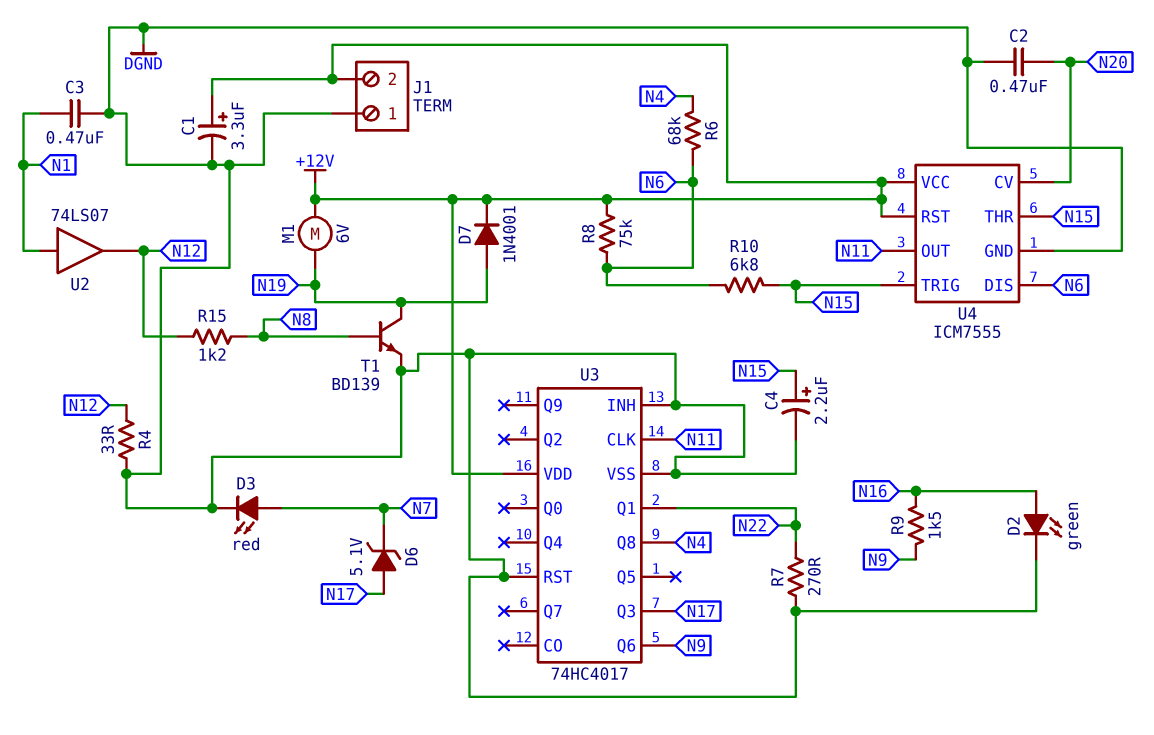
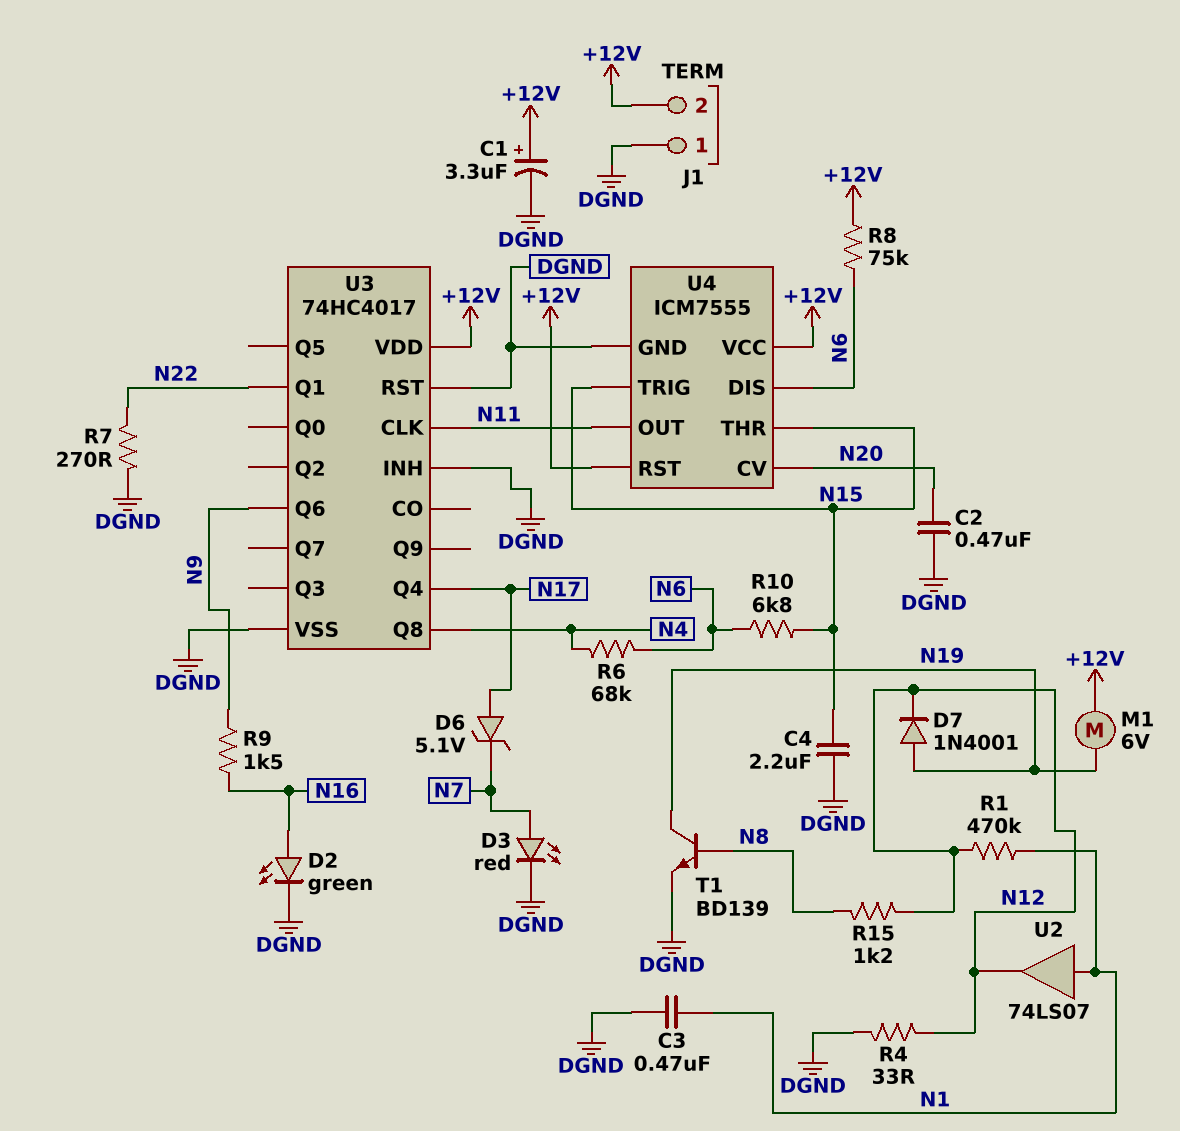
C4: 2.2uF (plus N15, minus DGND) -> 2.2uF (DGND, N15)
D7: diode 1N4001 (A N19, K +12V) -> diode 1N4001 (A N19, K N12)
R1: none -> 470k (N1, N12)
U3 pin Q3: N17 -> none
U3 pin Q4: none -> N17

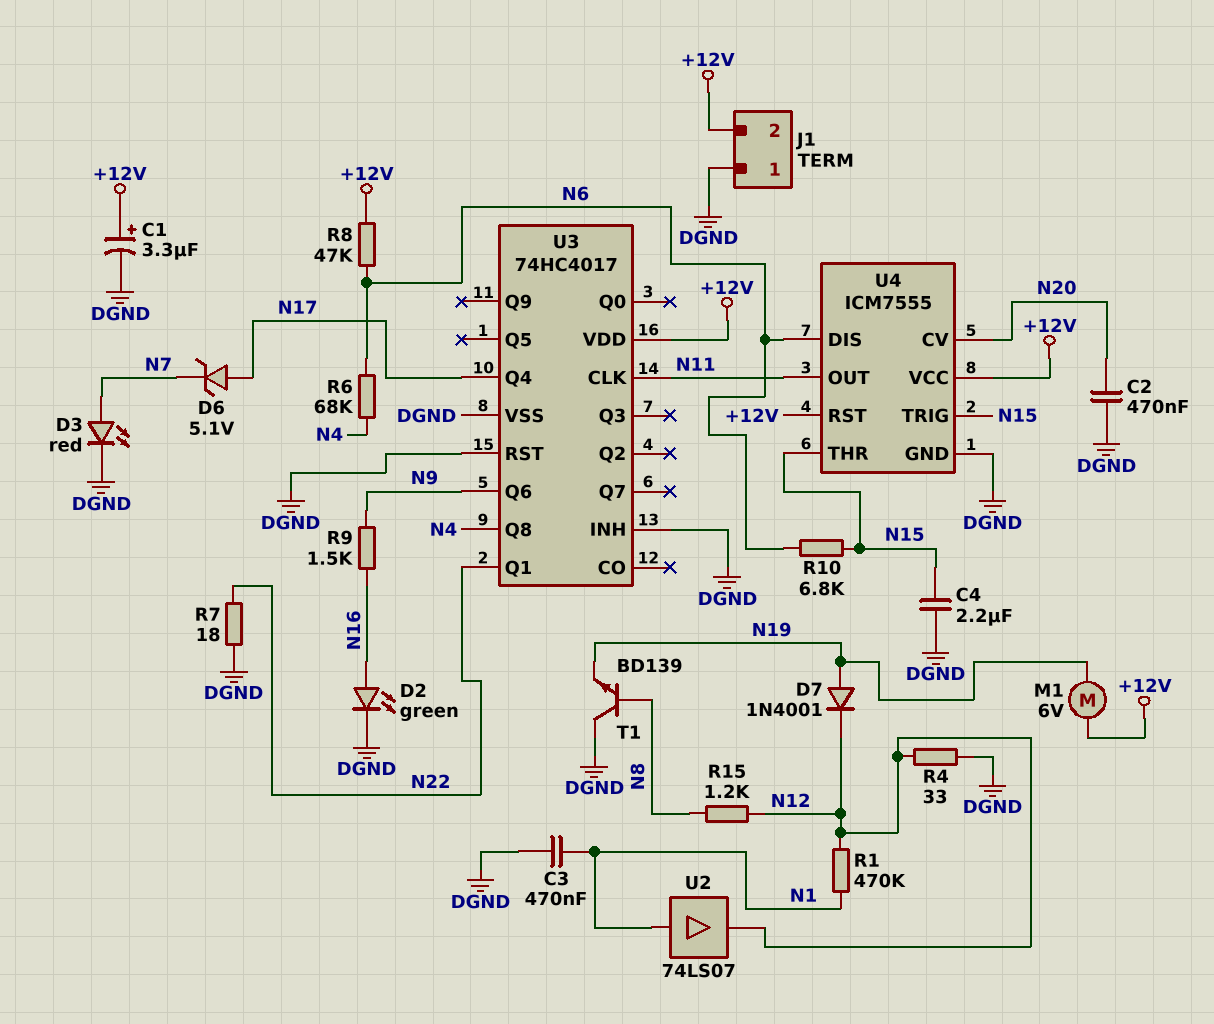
R7: 270 (DGND, N22) -> 18 (DGND, N22)
R8: 75k (+12V, N6) -> 47k (+12V, N6)
T1: NPN BD139 (B N8, C N19, E DGND) -> NPN BD139 (B N8, C DGND, E N19)

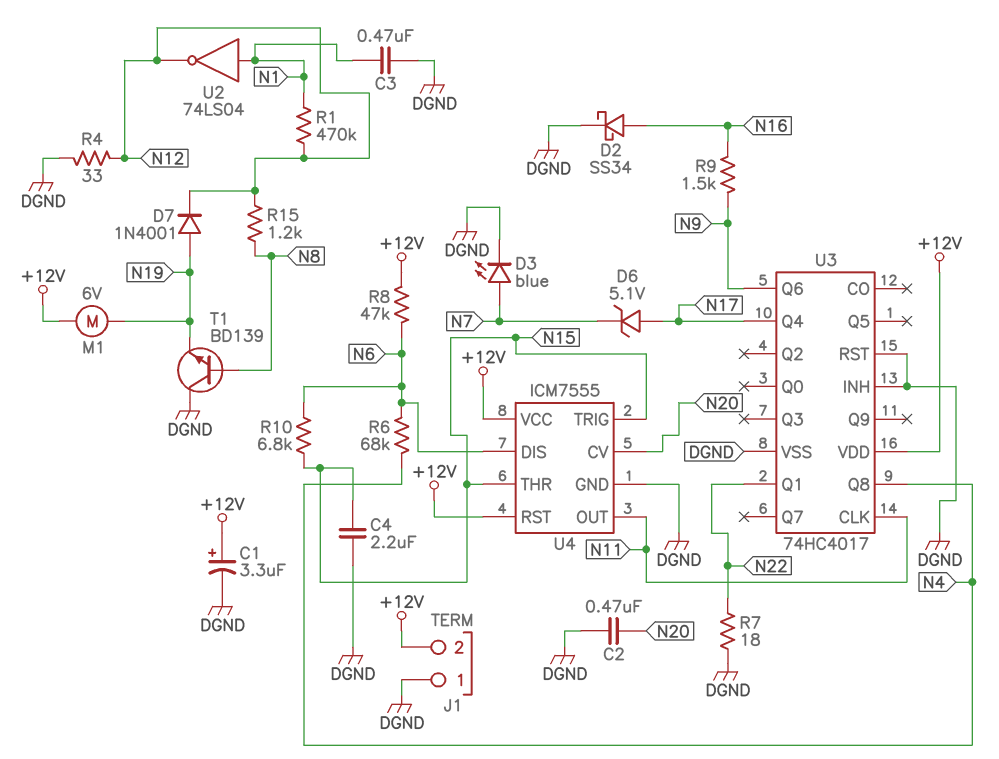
D2: LED green (A N16, K DGND) -> schottky SS34 (A N16, K DGND)
D3: LED red (A N7, K DGND) -> LED blue (A N7, K DGND)
U2: buffer 74LS07 (in N1, out N12) -> NOT 74LS04 (in N1, out N12)

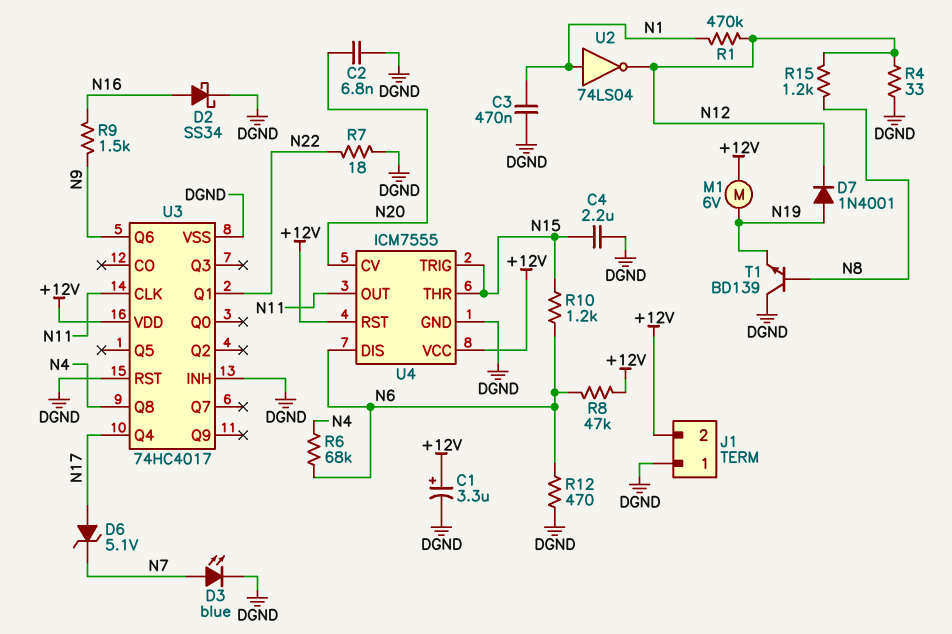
C2: 470nF (DGND, N20) -> 6.8nF (DGND, N20)
R10: 6.8k (N6, N15) -> 1.2k (N6, N15)
R12: none -> 470 (DGND, N6)

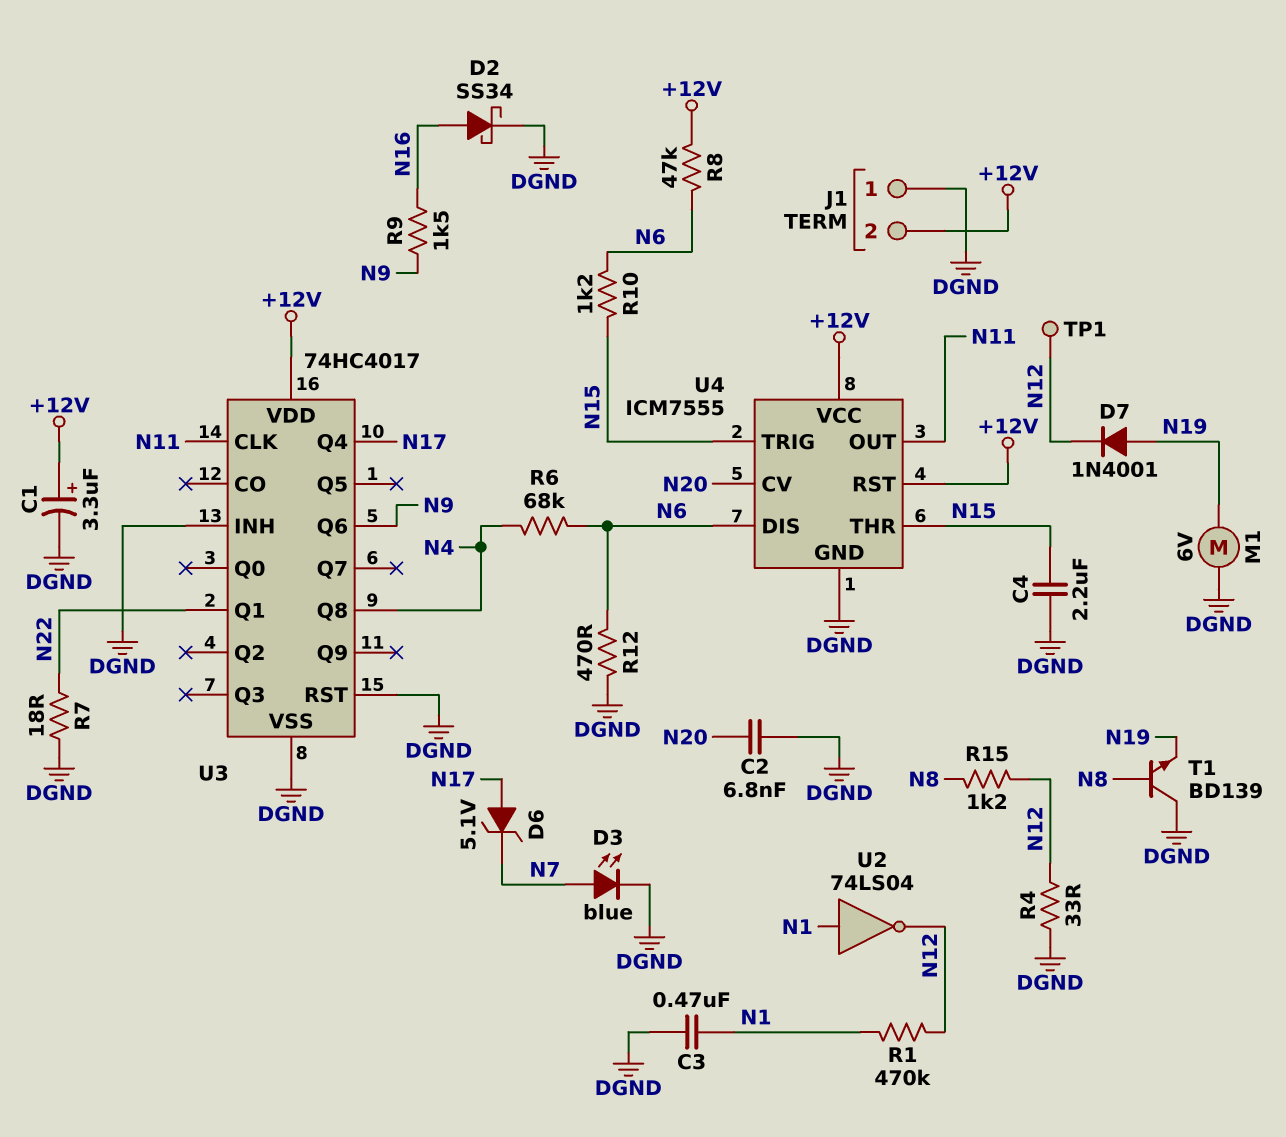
M1: motor 6V (+12V, N19) -> motor 6V (DGND, N19)
TP1: none -> test point (N12)

